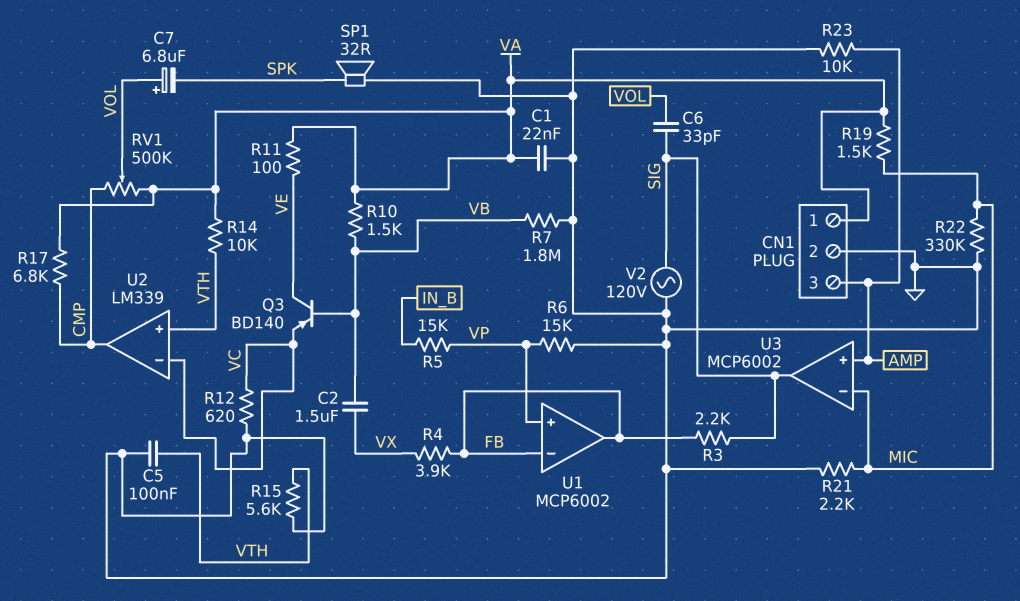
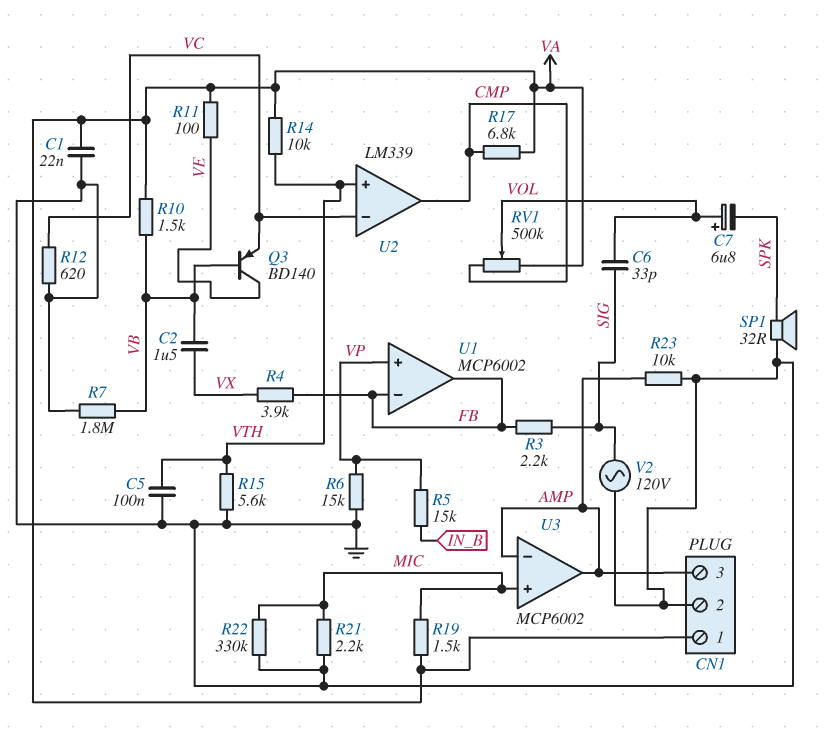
U3 pin in+: AMP -> MIC
U3 pin in-: MIC -> AMP
U3 pin out: SIG -> AMP

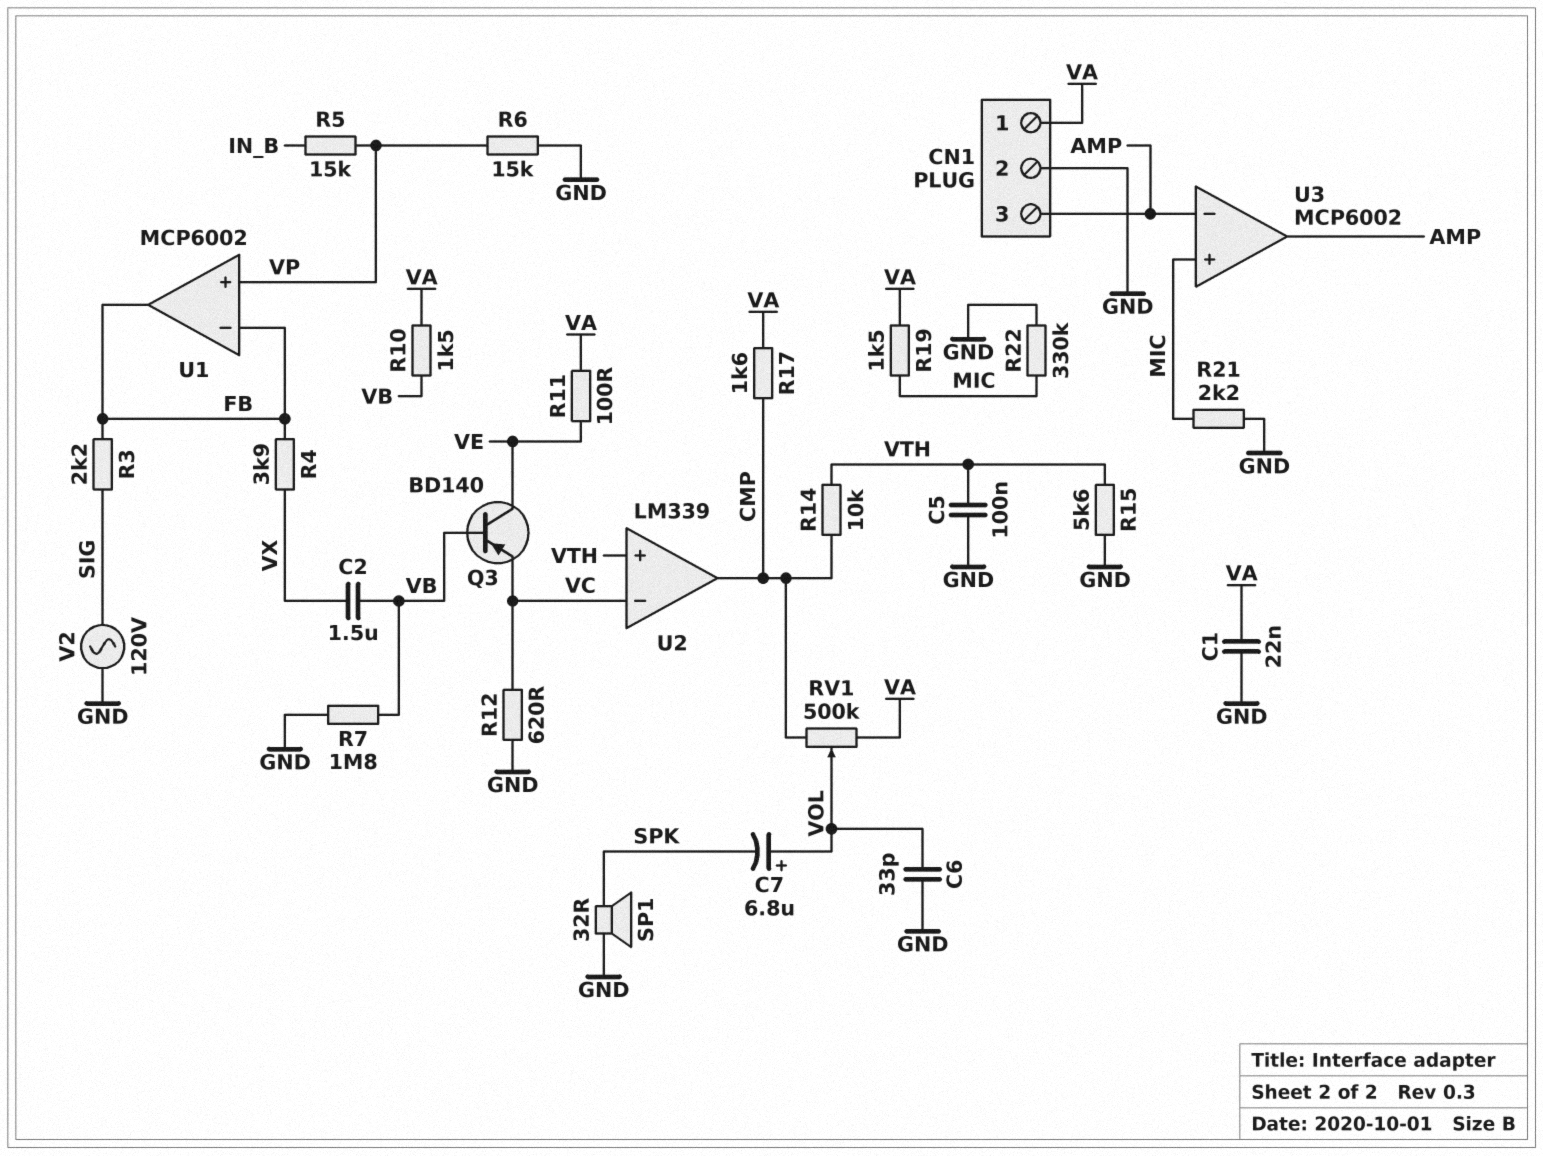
C6: 33pF (SIG, VOL) -> 33pF (GND, VOL)
R14: 10k (VA, VTH) -> 10k (CMP, VTH)
R17: 6.8k (CMP, VA) -> 1.6k (CMP, VA)
R23: 10k (AMP, GND) -> none

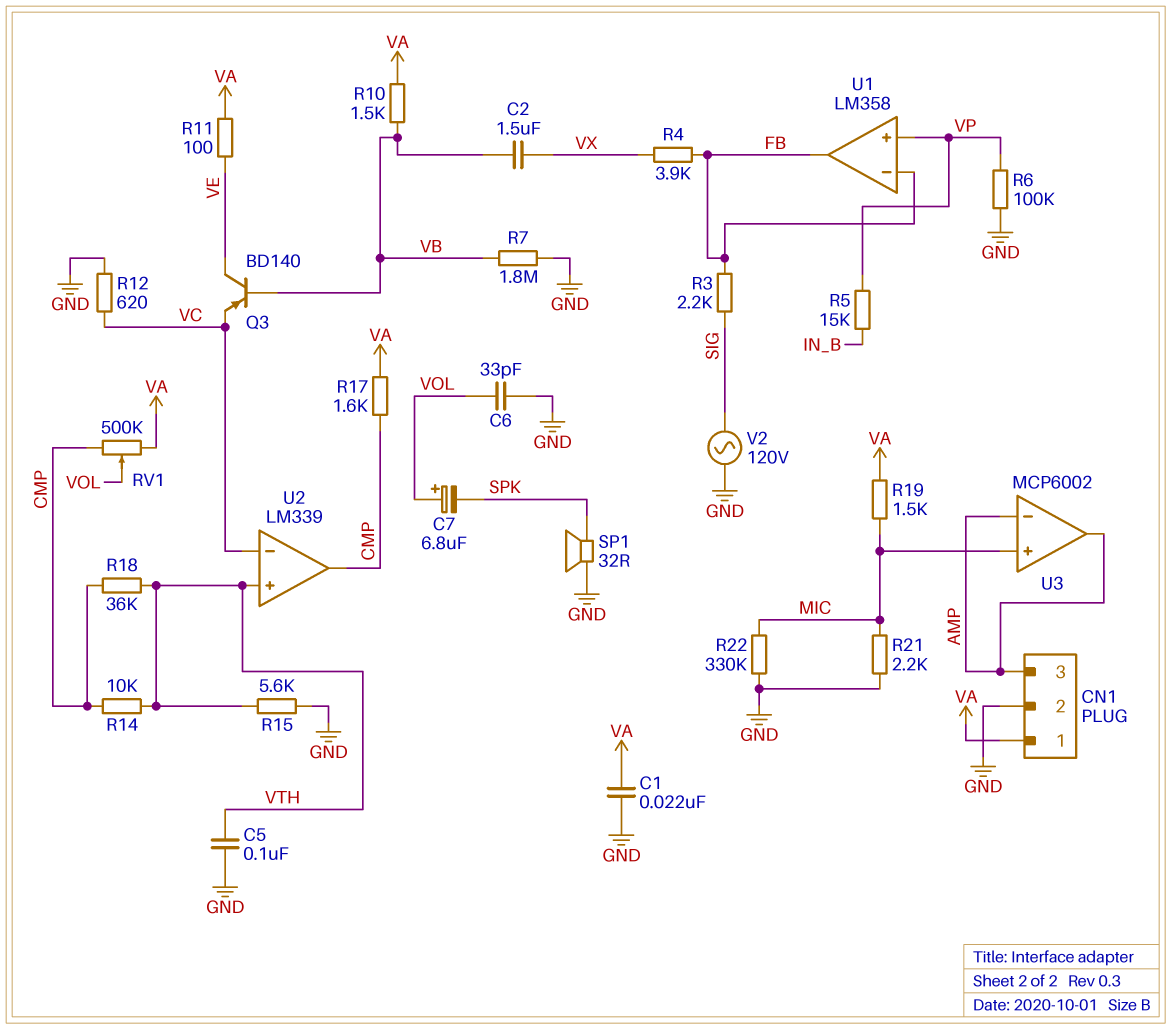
R6: 15k (GND, VP) -> 100k (GND, VP)
R18: none -> 36k (CMP, VTH)
U1: MCP6002 -> LM358

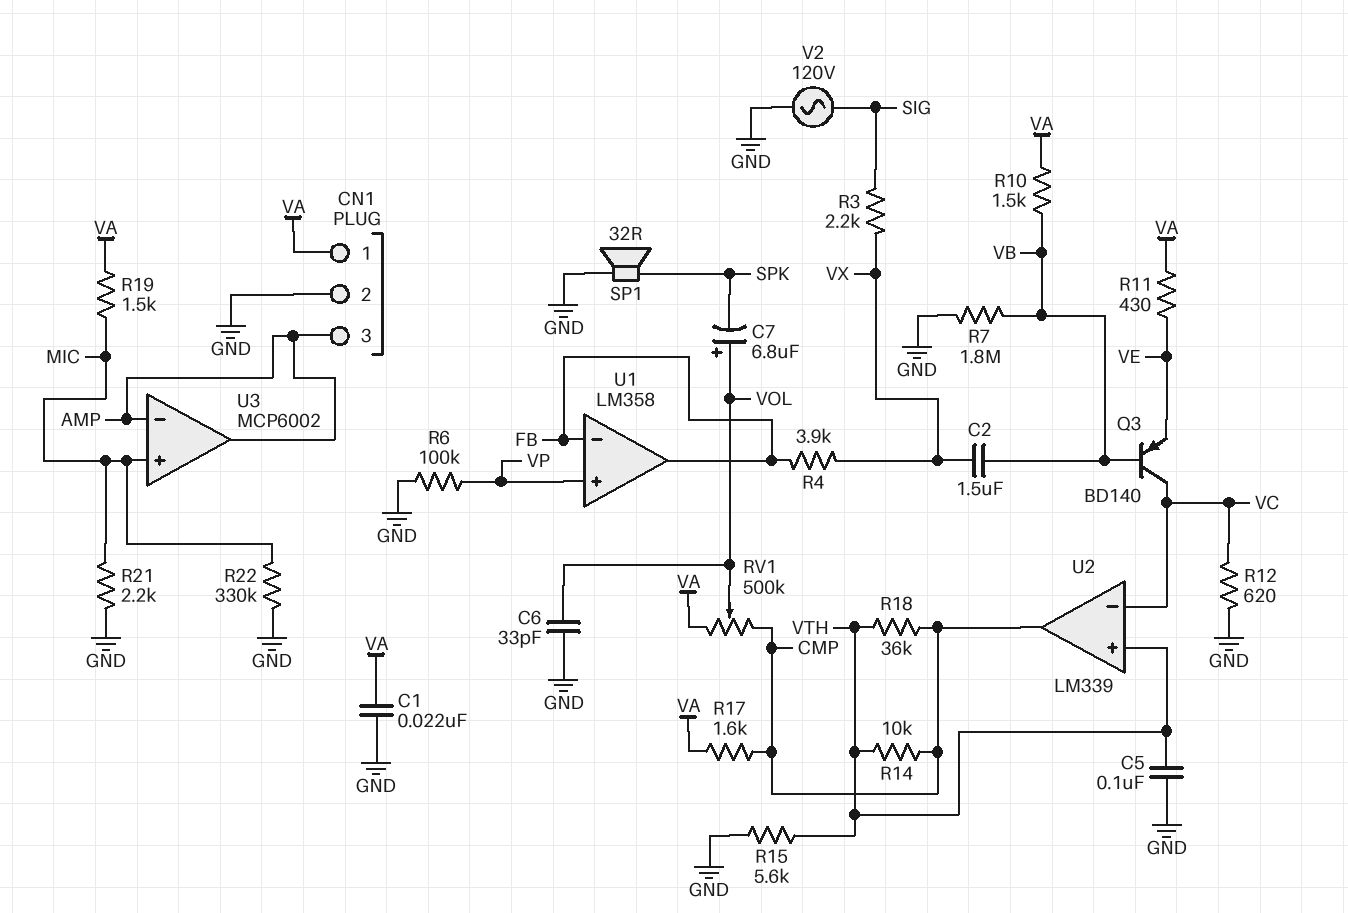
Q3: PNP BD140 (B VB, C VE, E VC) -> PNP BD140 (B VB, C VC, E VE)
R3: 2.2k (FB, SIG) -> 2.2k (SIG, VX)
R5: 15k (IN_B, VP) -> none
R11: 100 (VA, VE) -> 430 (VA, VE)

